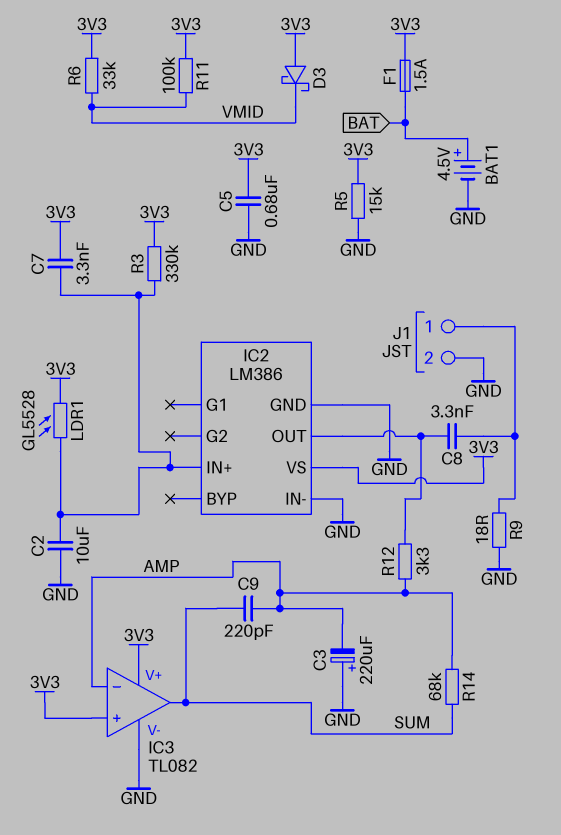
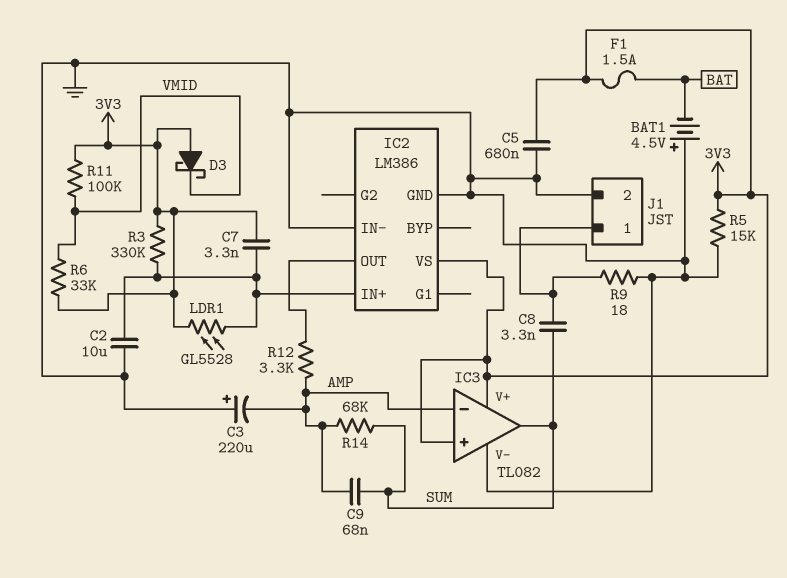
BAT1: 4.5V (plus BAT, minus GND) -> 4.5V (plus GND, minus BAT)
C8: 3.3nF (IC2/OUT, J1/1) -> 3.3nF (J1/1, SUM)
C9: 220pF (AMP, SUM) -> 68nF (AMP, SUM)

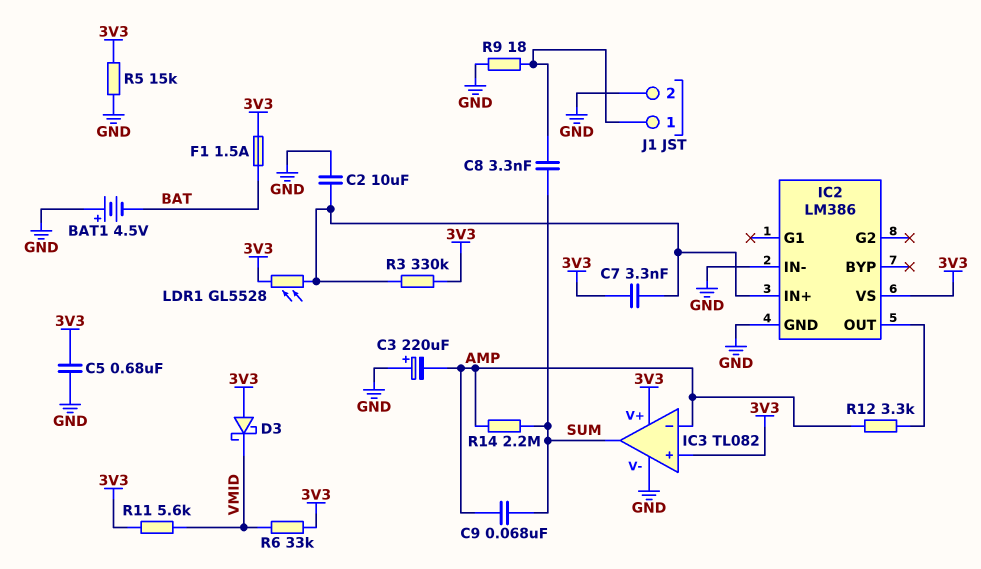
R11: 100k (3V3, VMID) -> 5.6k (3V3, VMID)
R14: 68k (AMP, SUM) -> 2.2M (AMP, SUM)

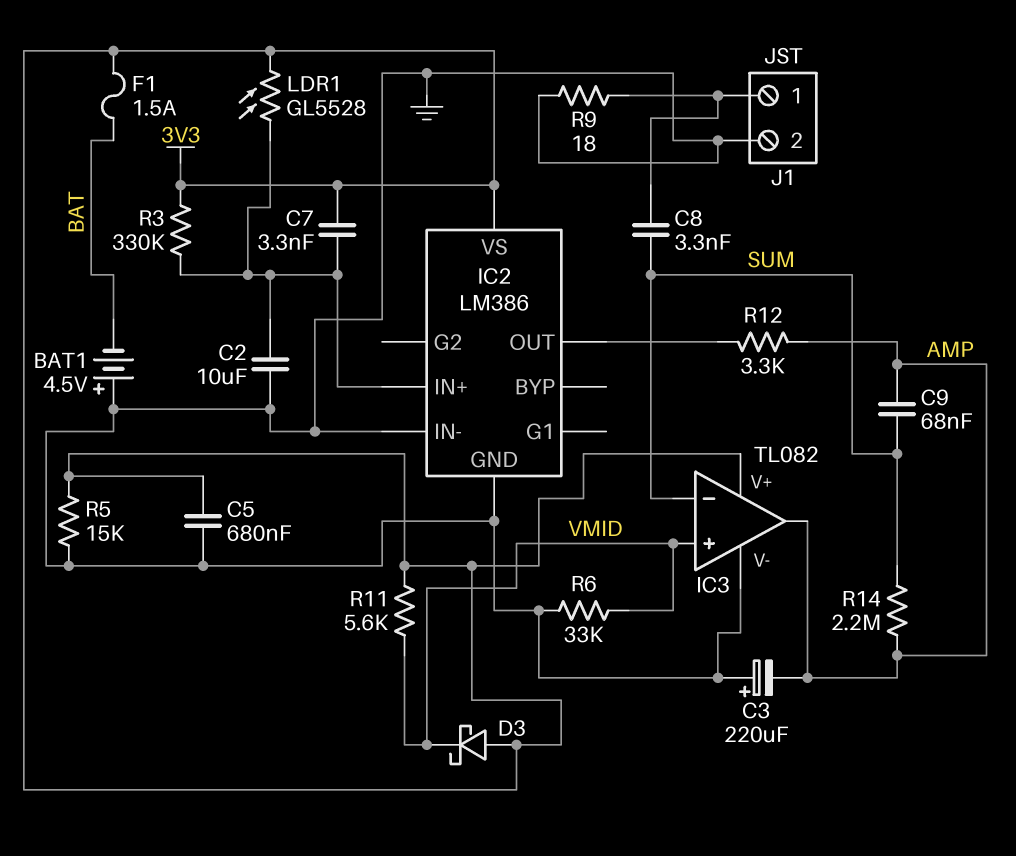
IC3 pin in+: 3V3 -> VMID
IC3 pin in-: AMP -> SUM
IC3 pin out: SUM -> AMP
R6: 33k (3V3, VMID) -> 33k (GND, VMID)

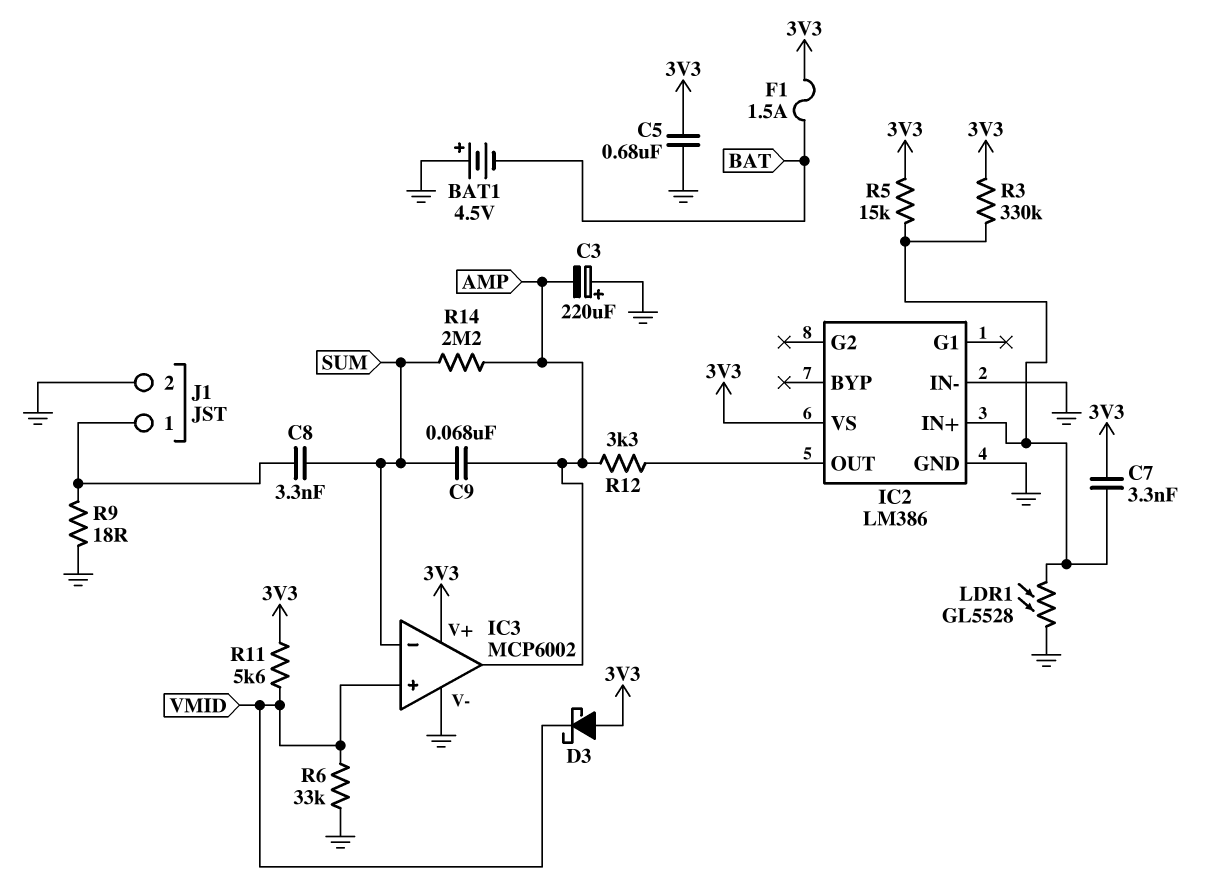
C2: 10uF (GND, IC2/IN+) -> none
IC3: TL082 -> MCP6002
LDR1: GL5528 (3V3, IC2/IN+) -> GL5528 (GND, IC2/IN+)
R5: 15k (3V3, GND) -> 15k (3V3, IC2/IN+)

